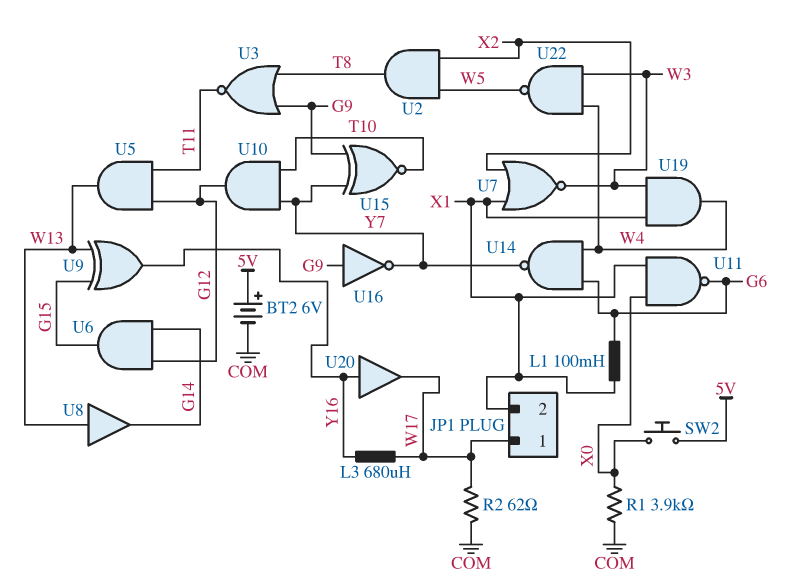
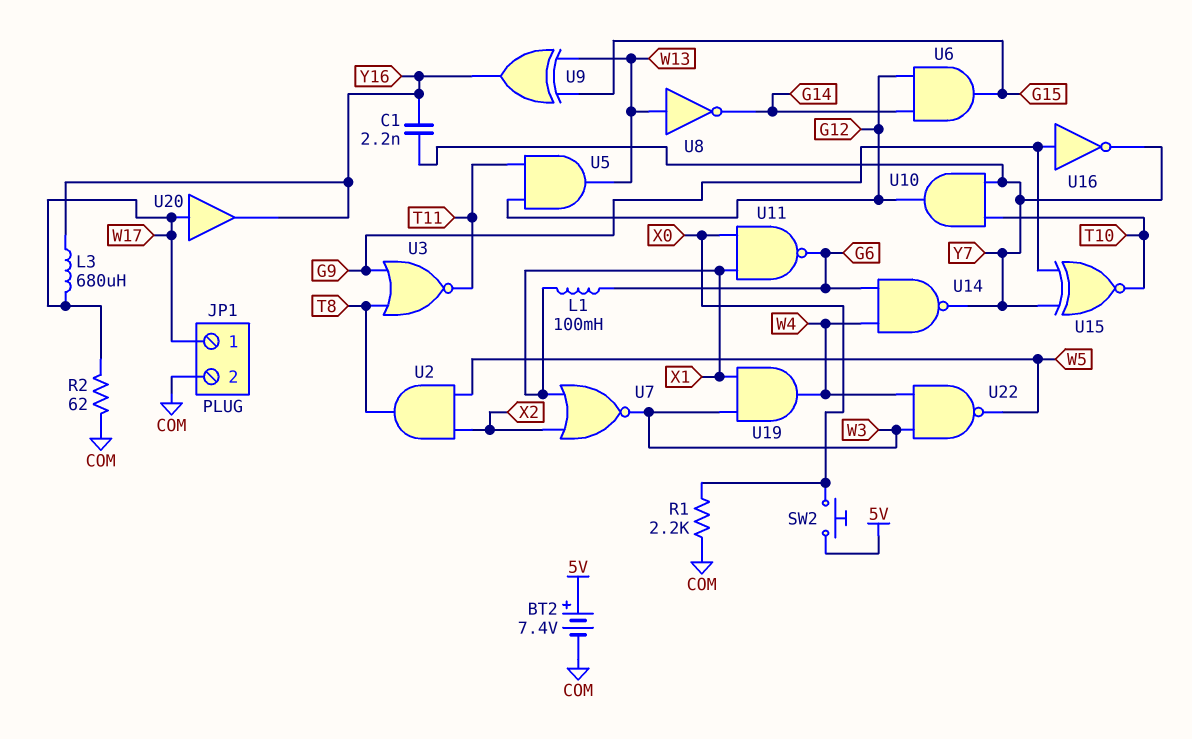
BT2: 6V (plus 5V, minus COM) -> 7.4V (plus 5V, minus COM)
C1: none -> 2.2nF (Y7, Y16)
JP1 pin 2: X1 -> COM
R1: 3.9k (COM, X0) -> 2.2k (COM, X0)
U8: buffer (in W13, out G14) -> NOT (in W13, out G14)
U20: buffer (in Y16, out W17) -> buffer (in W17, out Y16)

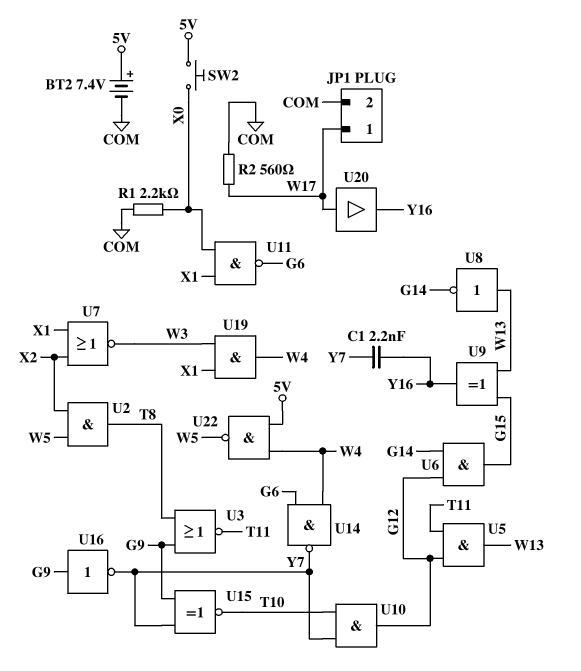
L1: 100mH (G6, X1) -> none
L3: 680uH (W17, Y16) -> none
R2: 62 (COM, W17) -> 560 (COM, W17)
U22: NAND (in W3, in W4, out W5) -> NAND (in 5V, in W4, out W5)

